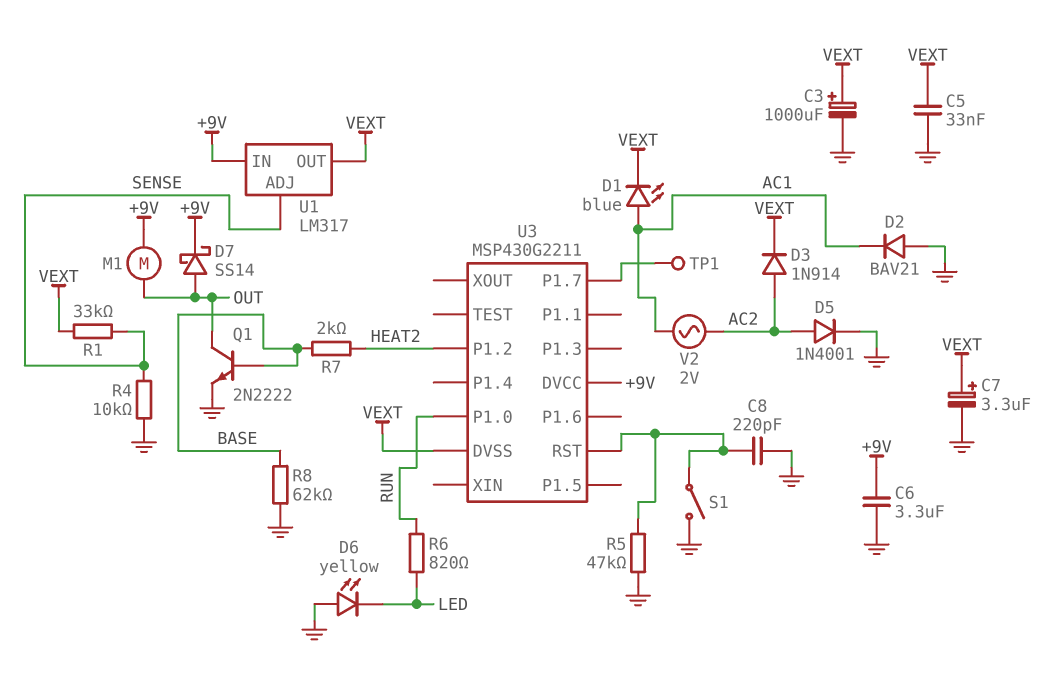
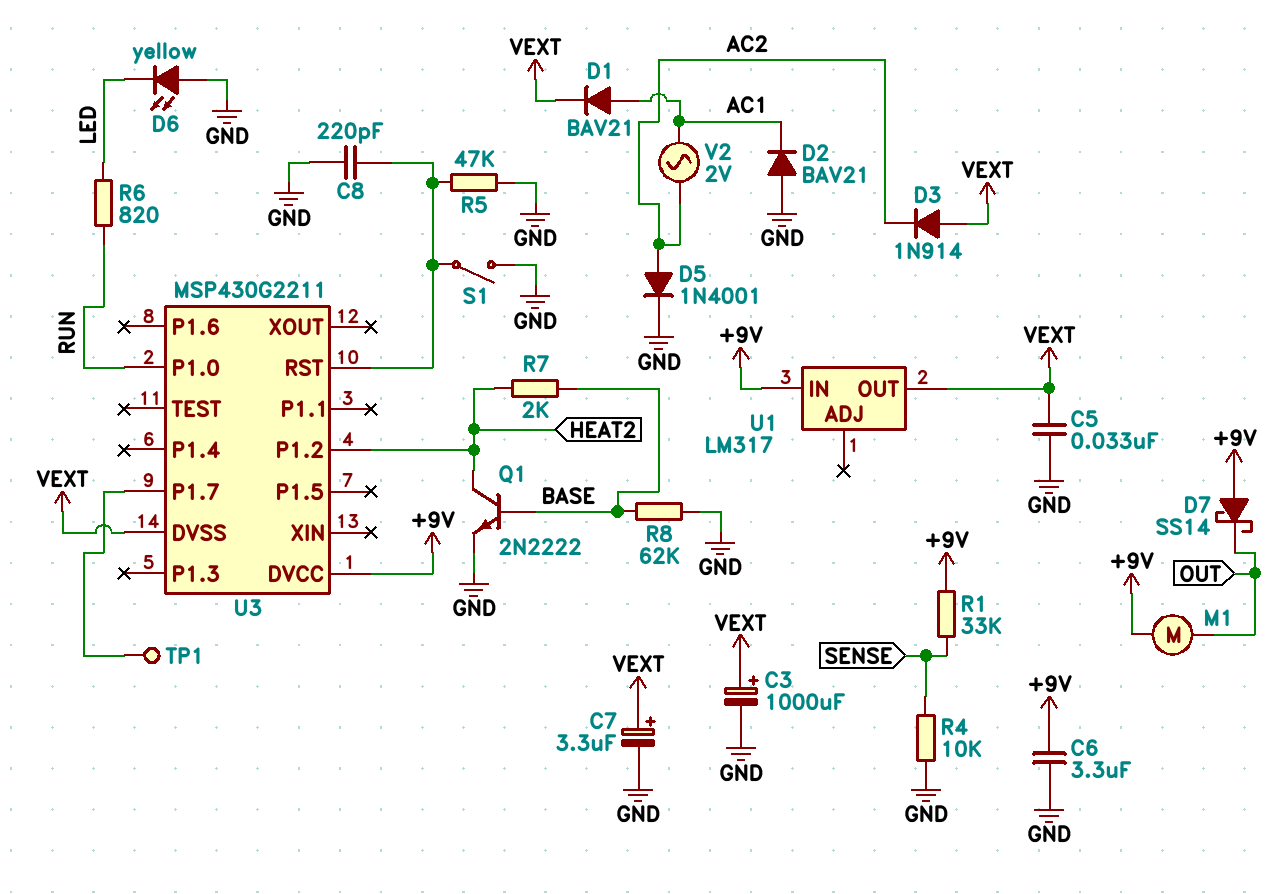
D1: LED blue (A AC1, K VEXT) -> diode BAV21 (A AC1, K VEXT)
D3: diode 1N914 (A AC2, K VEXT) -> diode 1N914 (A VEXT, K AC2)
D7: schottky SS14 (A OUT, K +9V) -> schottky SS14 (A +9V, K OUT)
Q1: NPN 2N2222 (B BASE, C OUT, E GND) -> NPN 2N2222 (B BASE, C HEAT2, E GND)
R1: 33k (SENSE, VEXT) -> 33k (+9V, SENSE)
U1 pin ADJ: SENSE -> none

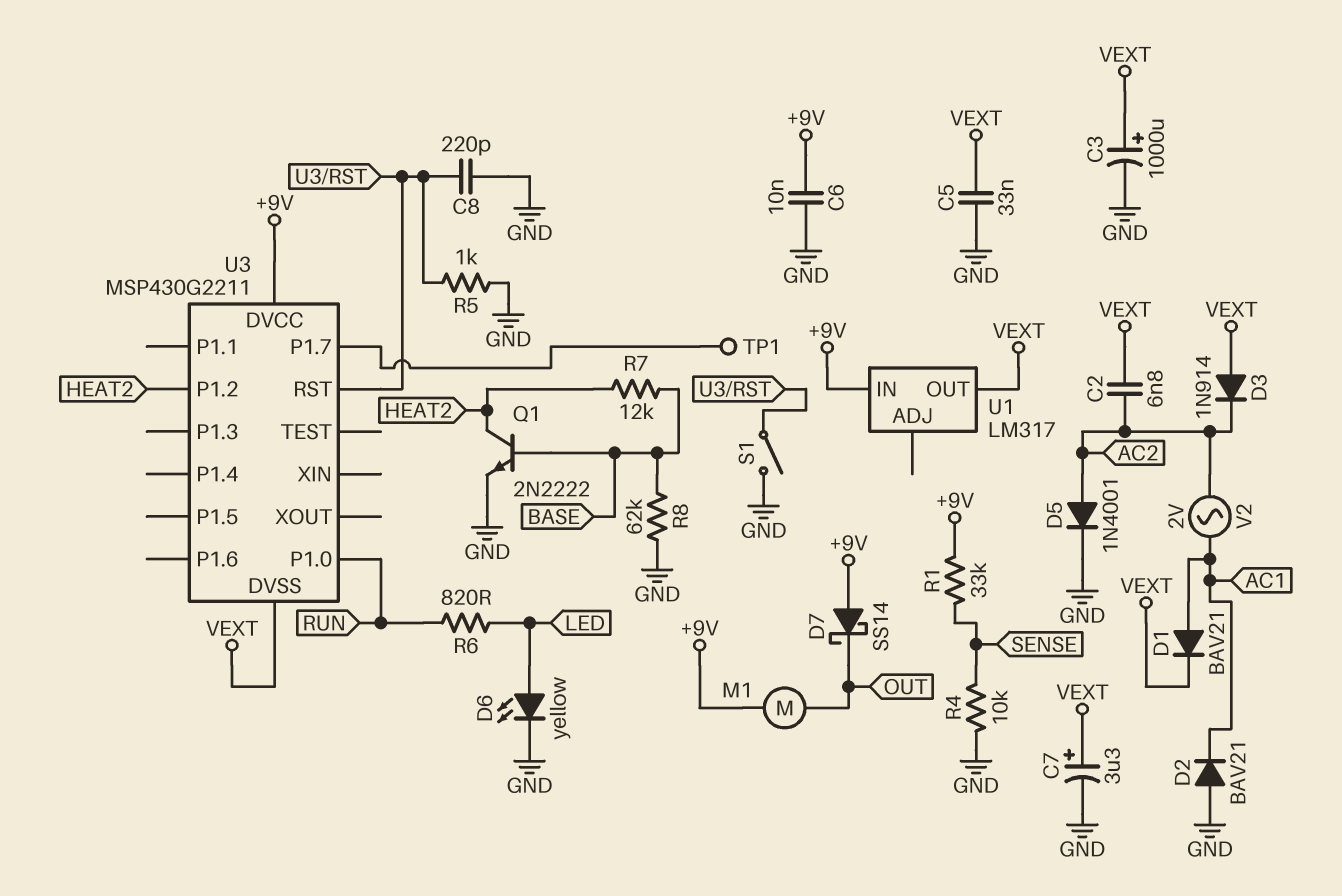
C2: none -> 6.8nF (AC2, VEXT)
C6: 3.3uF (+9V, GND) -> 10nF (+9V, GND)
D6: LED yellow (A GND, K LED) -> LED yellow (A LED, K GND)
R5: 47k (GND, U3/RST) -> 1k (GND, U3/RST)
R7: 2k (BASE, HEAT2) -> 12k (BASE, HEAT2)

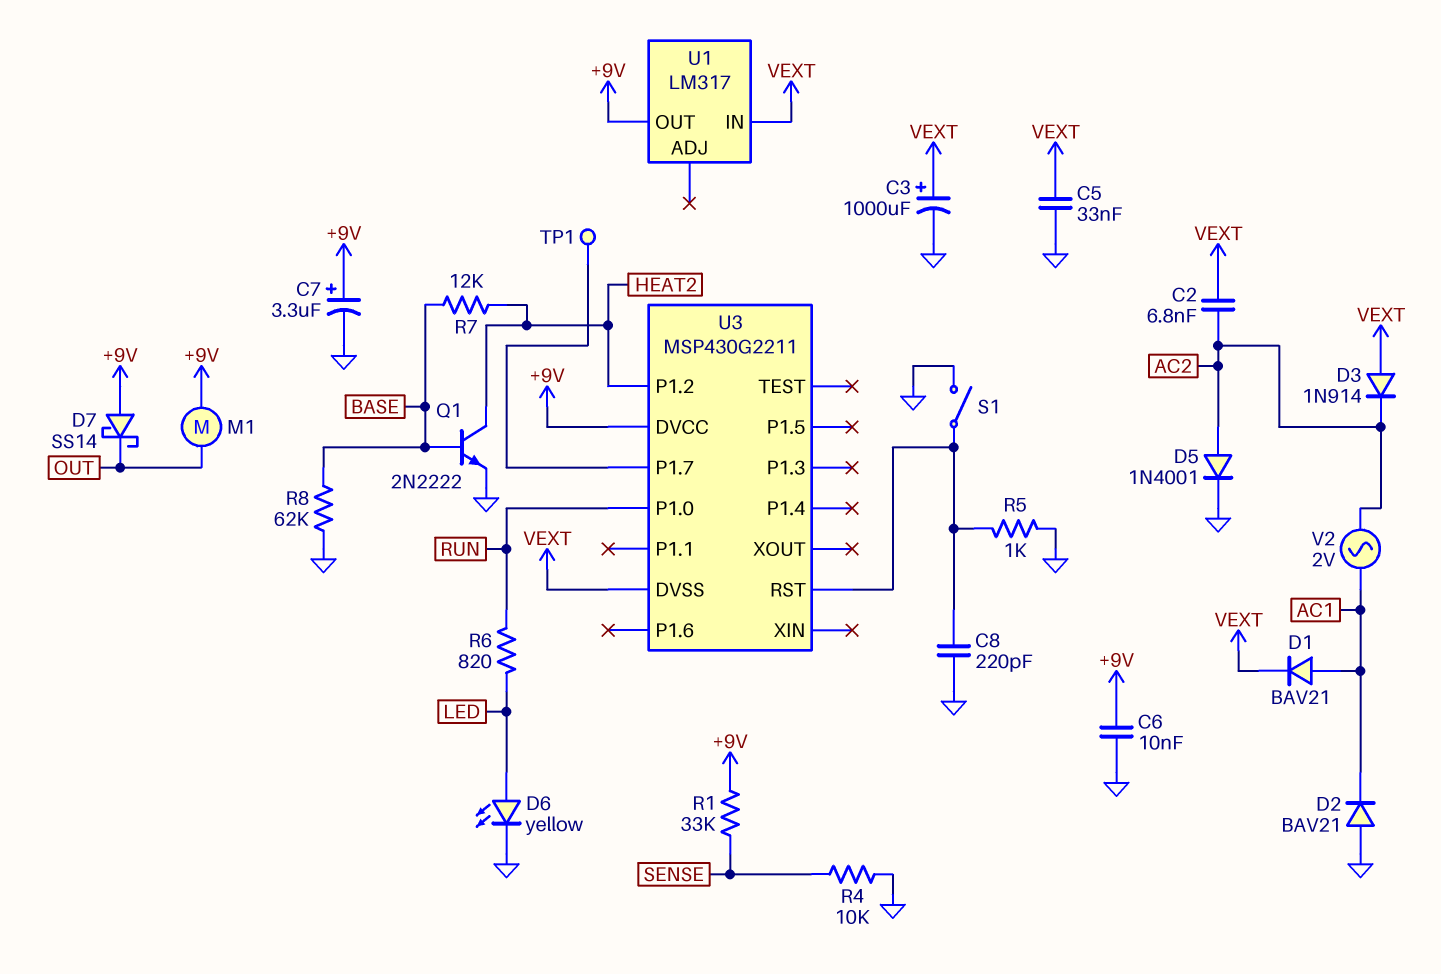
C7: 3.3uF (plus VEXT, minus GND) -> 3.3uF (plus +9V, minus GND)
U1 pin IN: +9V -> VEXT
U1 pin OUT: VEXT -> +9V

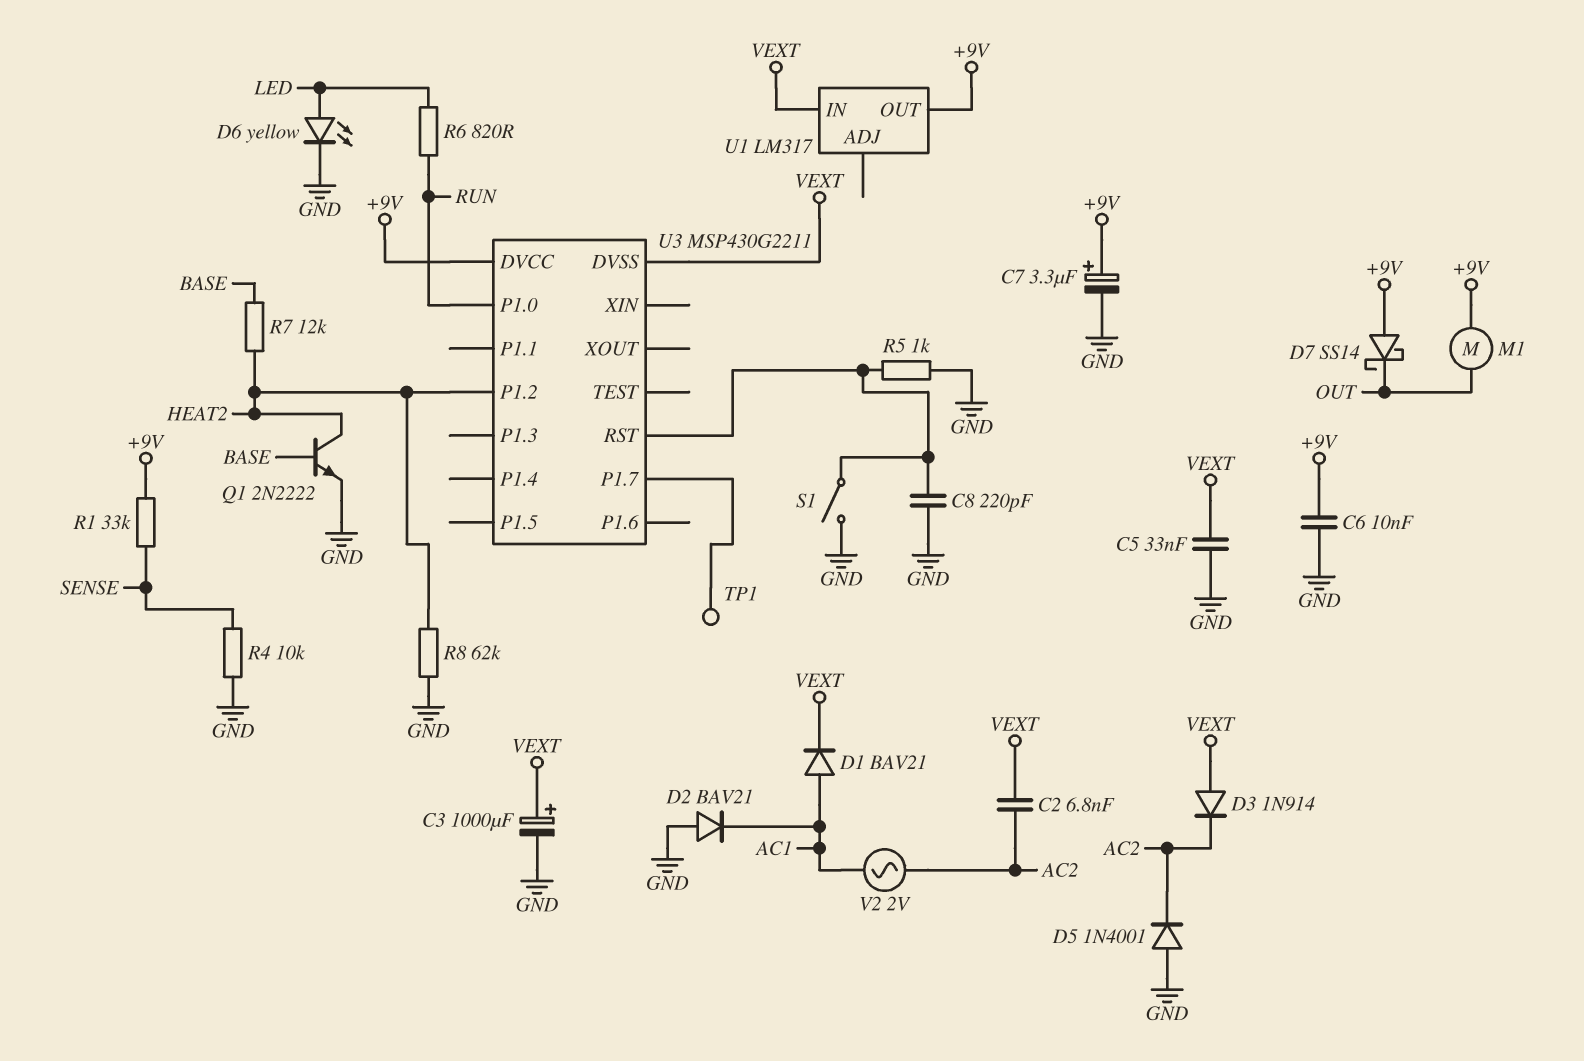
D5: diode 1N4001 (A AC2, K GND) -> diode 1N4001 (A GND, K AC2)
R8: 62k (BASE, GND) -> 62k (GND, HEAT2)

